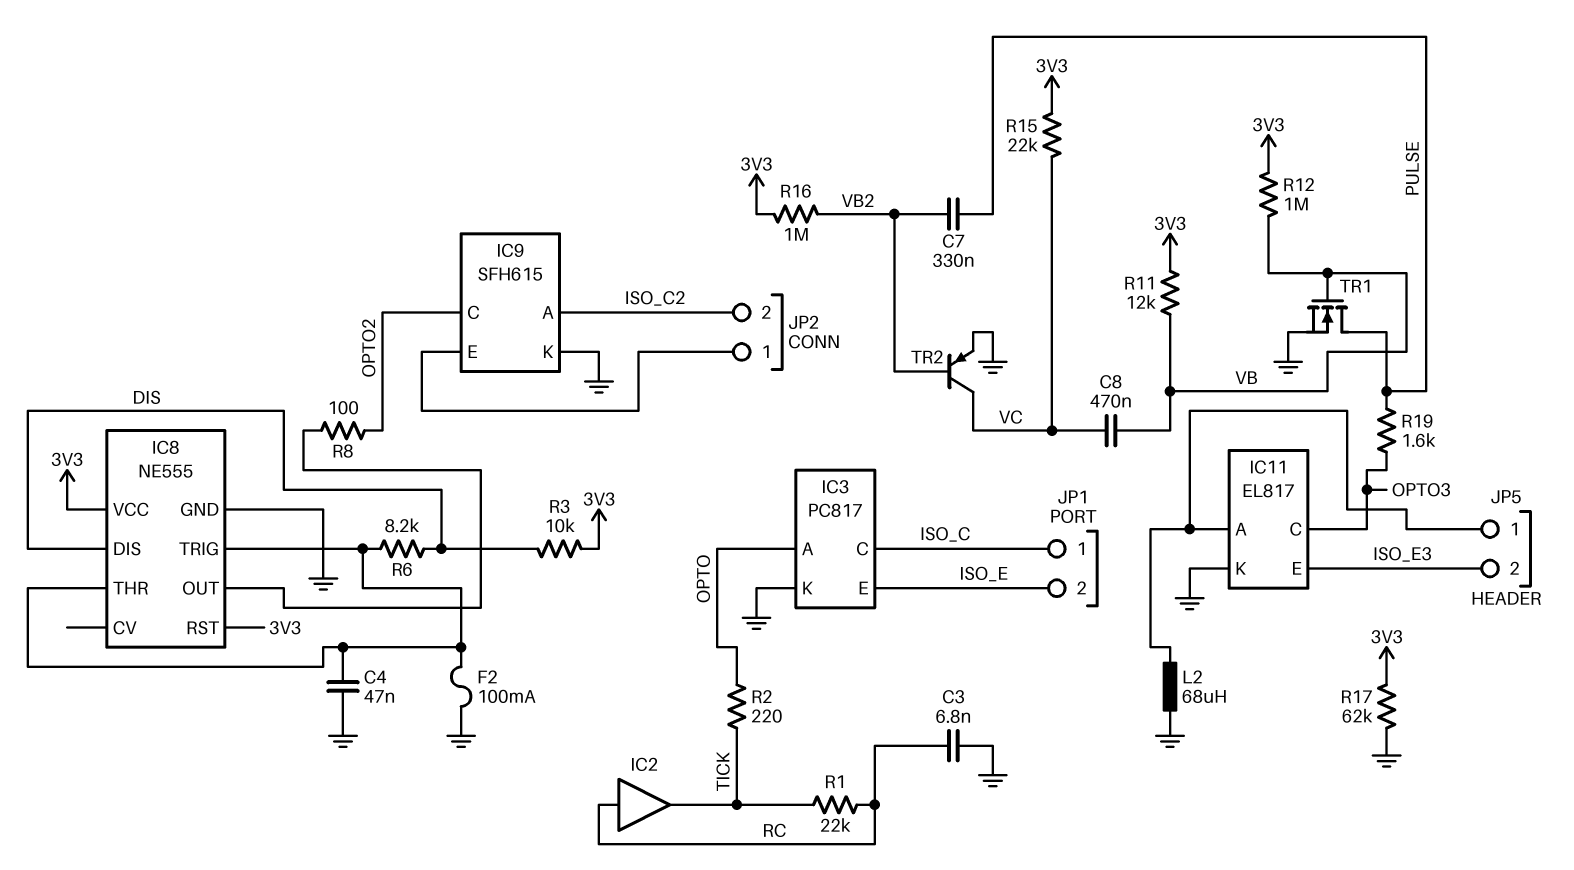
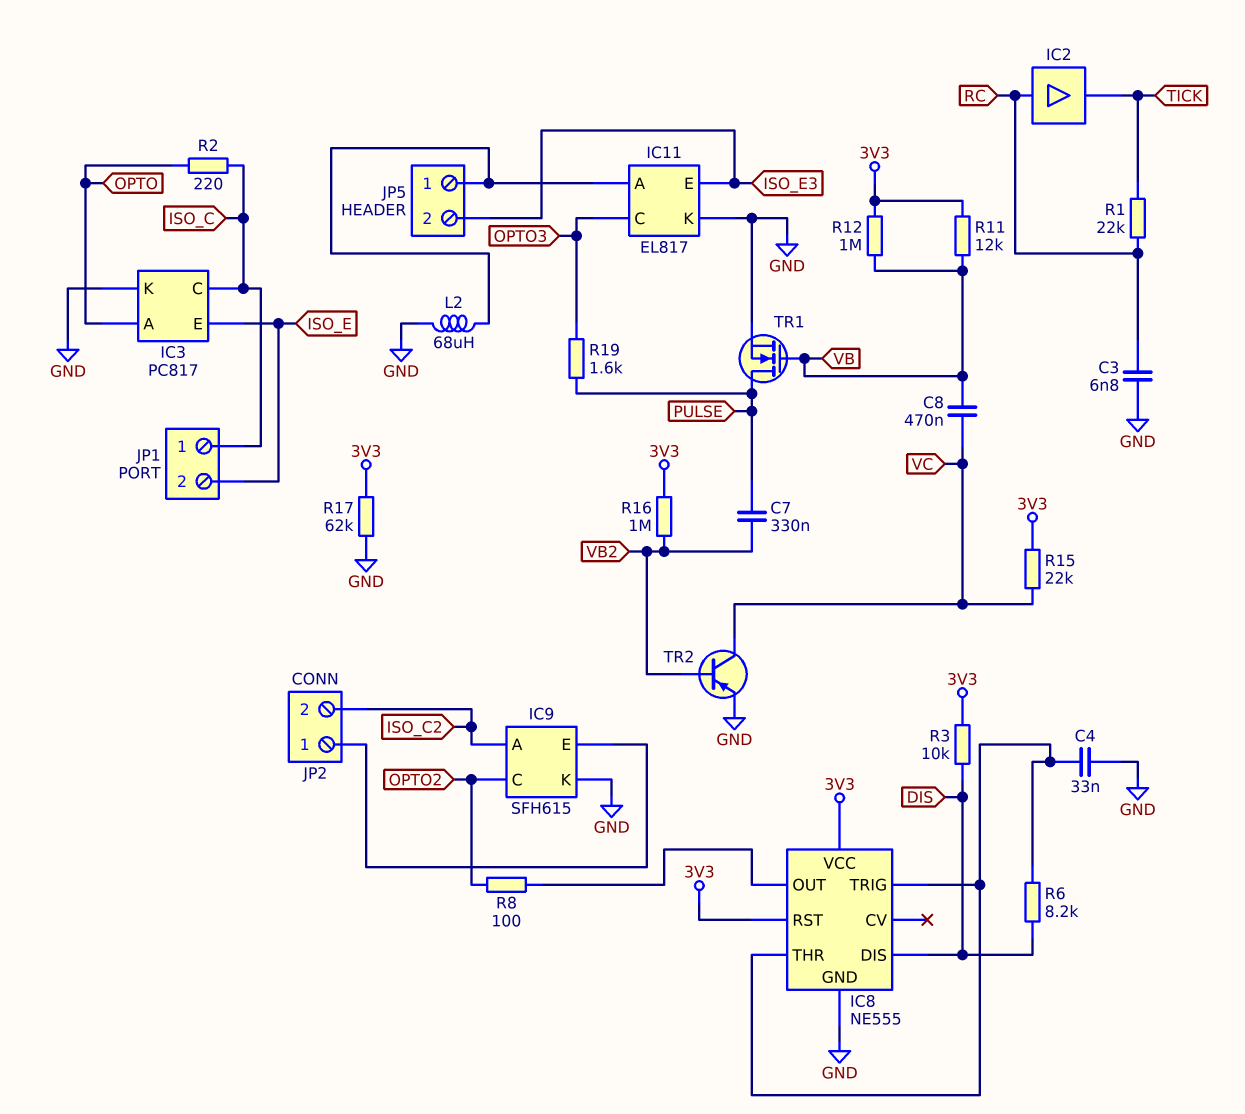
C4: 47nF (GND, IC8/THR) -> 33nF (GND, IC8/THR)
F2: 100mA (GND, IC8/THR) -> none
R2: 220 (OPTO, TICK) -> 220 (ISO_C, OPTO)

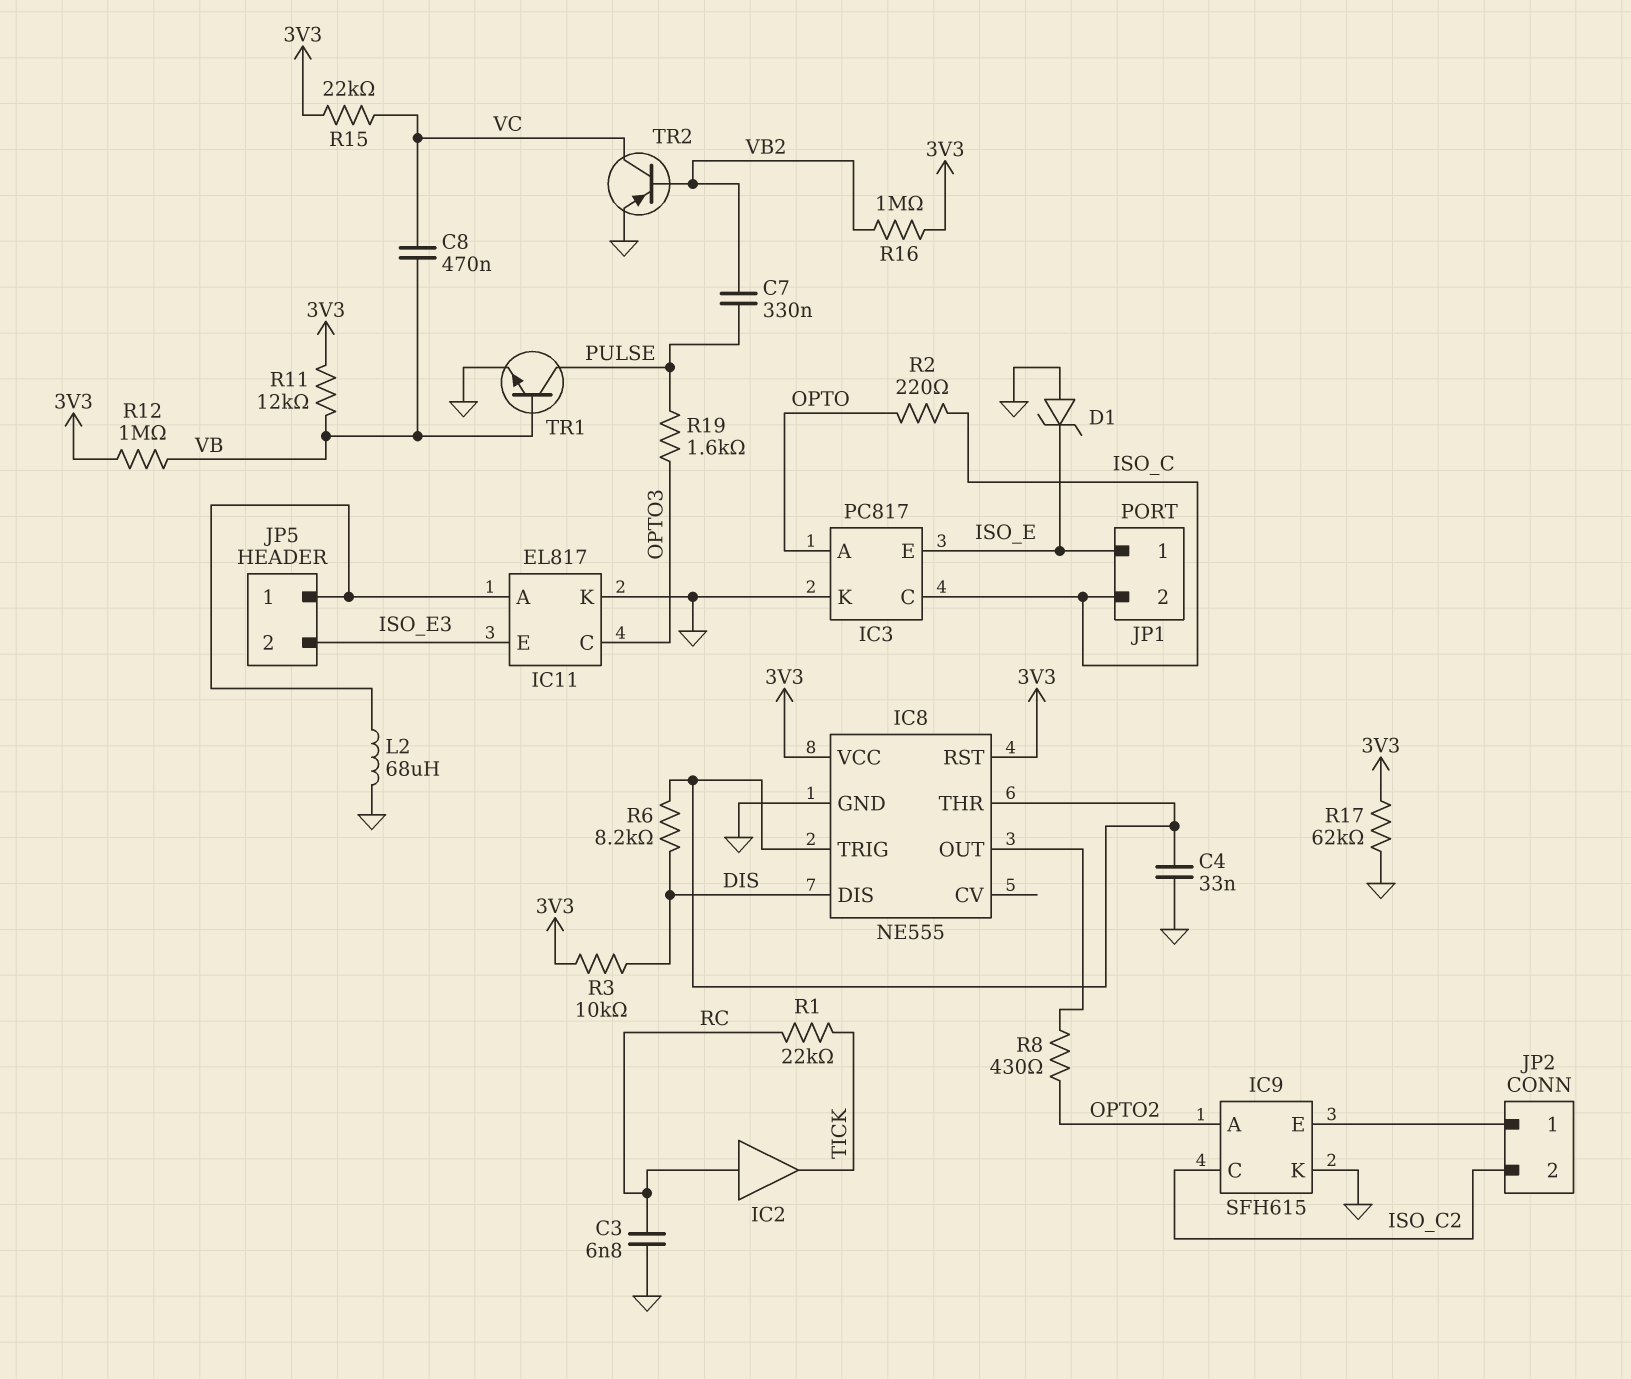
D1: none -> zener (A GND, K ISO_E)
IC9 pin A: ISO_C2 -> OPTO2
IC9 pin C: OPTO2 -> ISO_C2
JP1 pin 1: ISO_C -> ISO_E
JP1 pin 2: ISO_E -> ISO_C
R8: 100 (IC8/OUT, OPTO2) -> 430 (IC8/OUT, OPTO2)
TR1: NMOS (G VB, D PULSE, S GND) -> NPN (B VB, C PULSE, E GND)

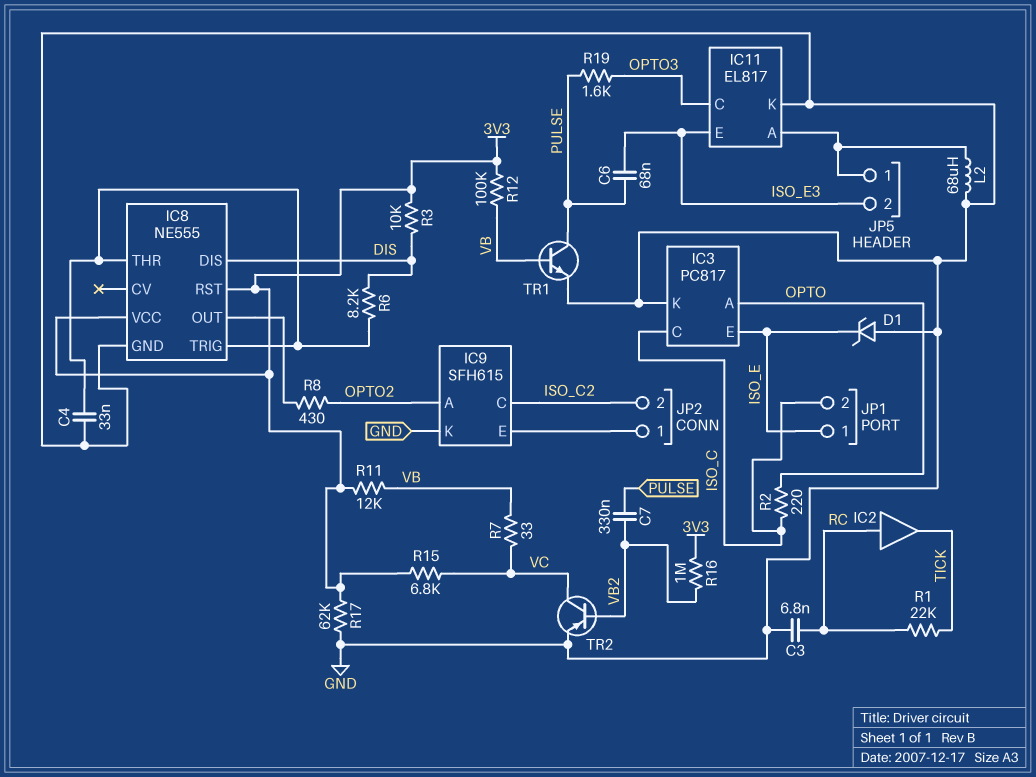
C6: none -> 68nF (ISO_E3, PULSE)
C8: 470nF (VB, VC) -> none
R7: none -> 33 (VB, VC)
R12: 1M (3V3, VB) -> 100k (3V3, VB)
R15: 22k (3V3, VC) -> 6.8k (3V3, VC)

